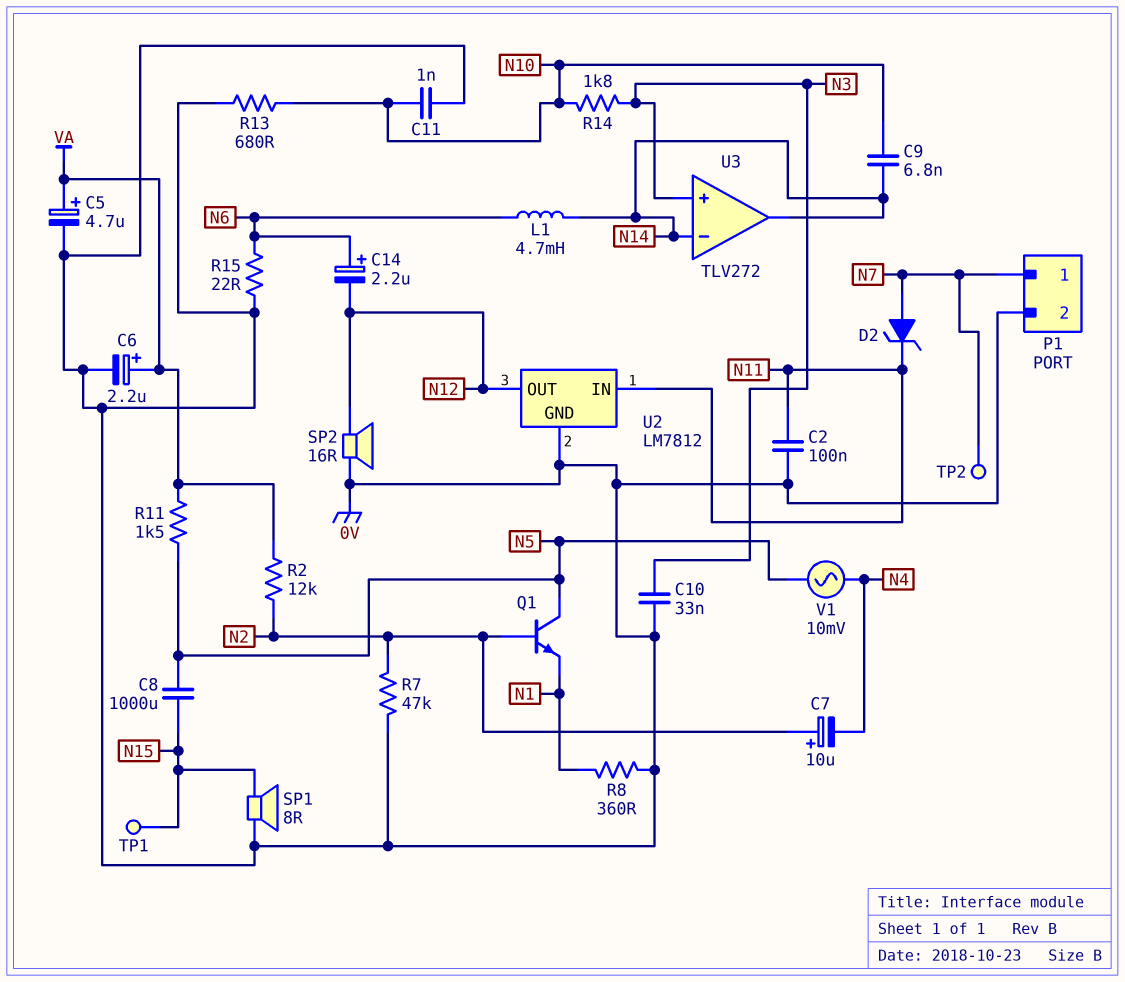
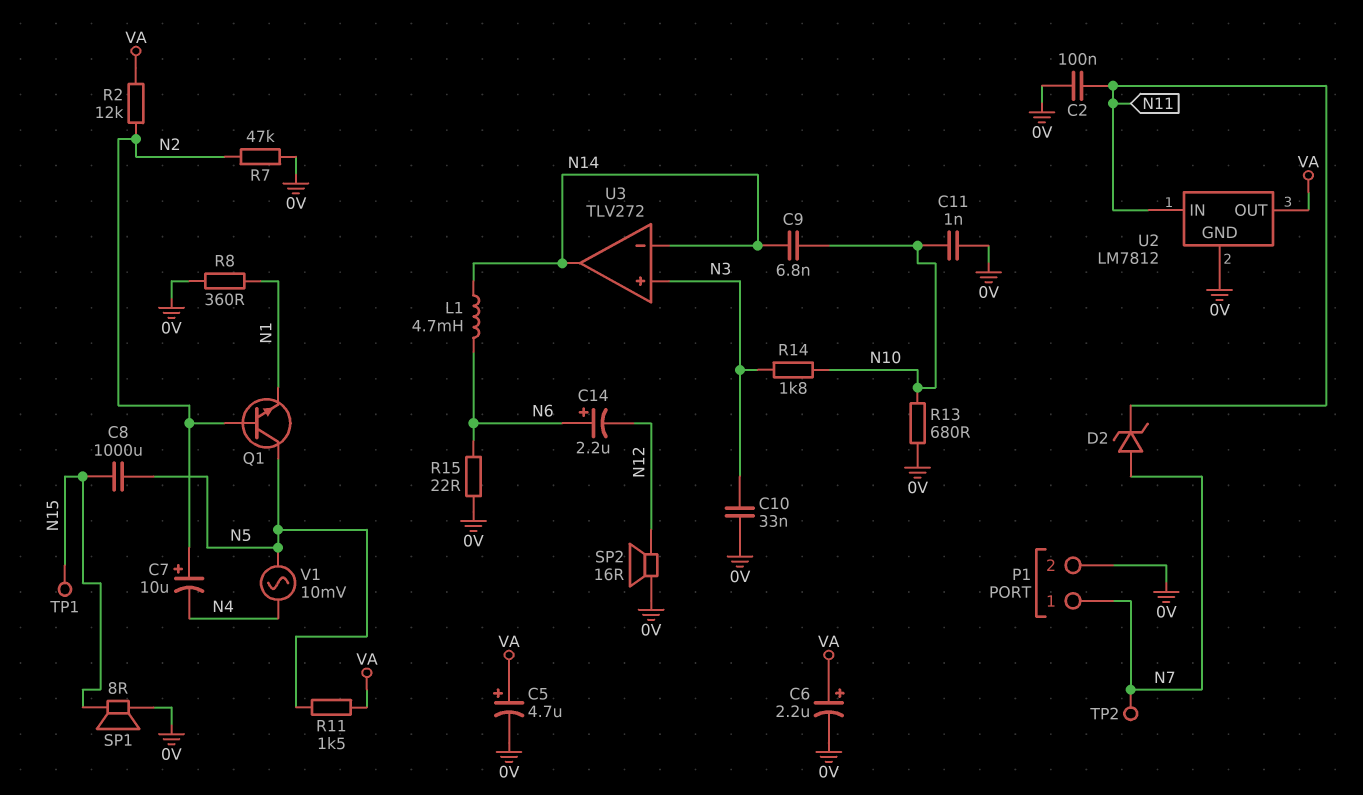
U2 pin OUT: N12 -> VA

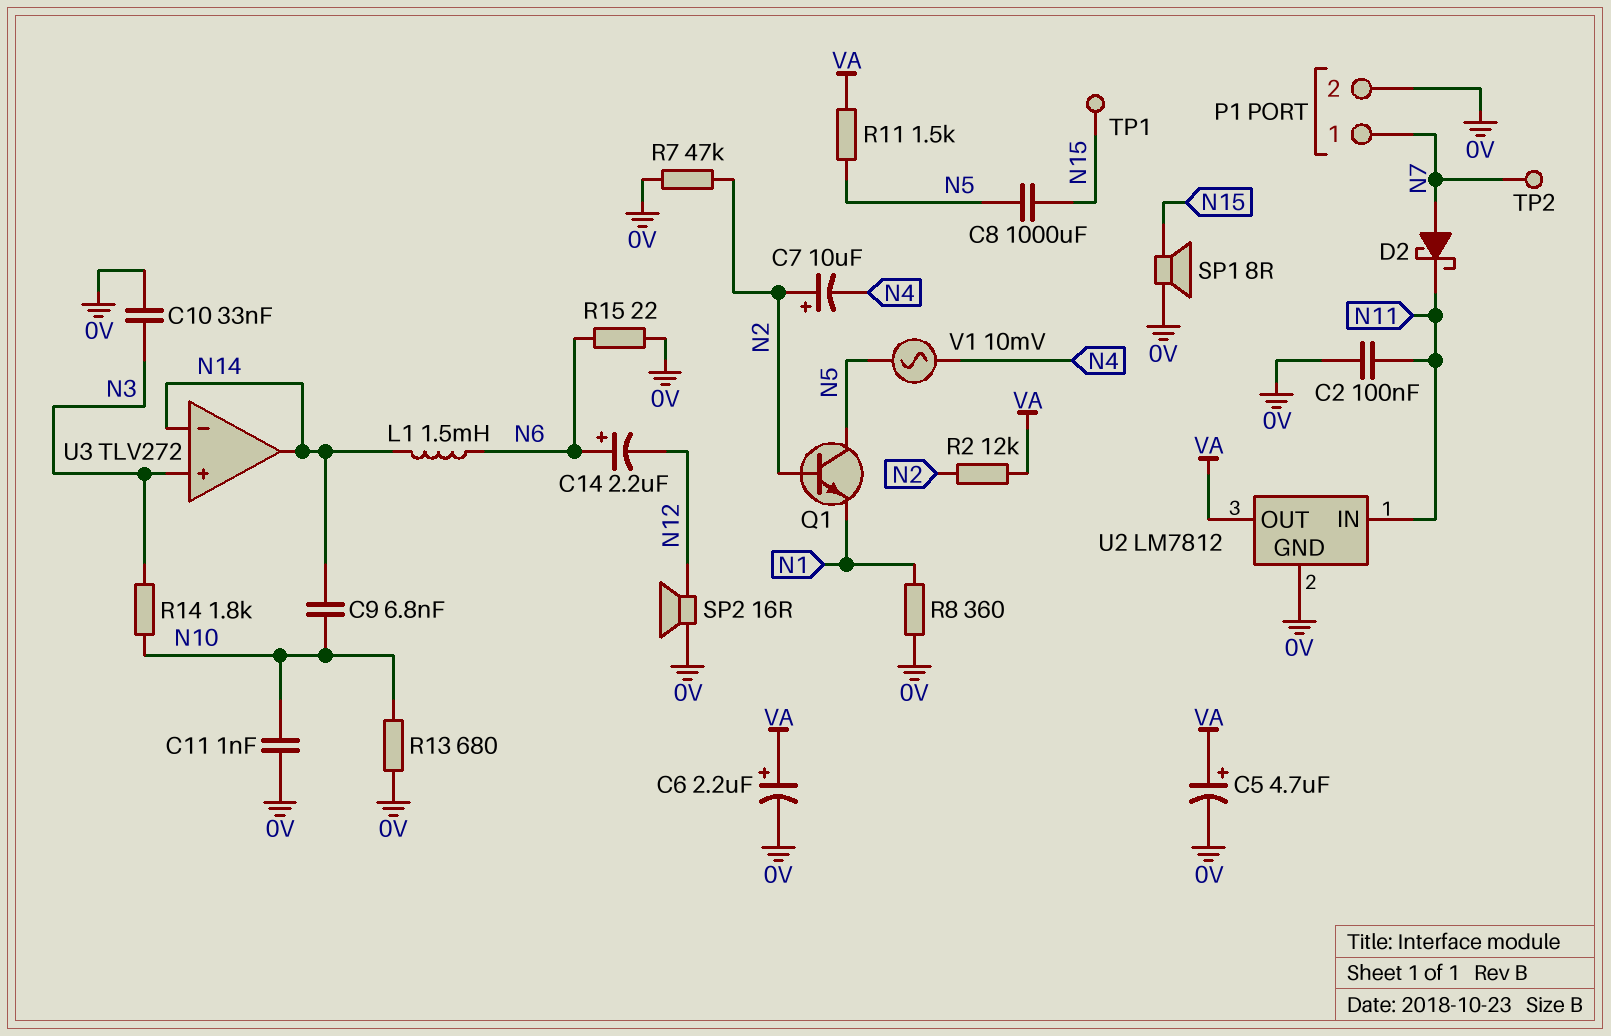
D2: zener (A N7, K N11) -> schottky (A N7, K N11)
L1: 4.7mH (N6, N14) -> 1.5mH (N6, N14)

